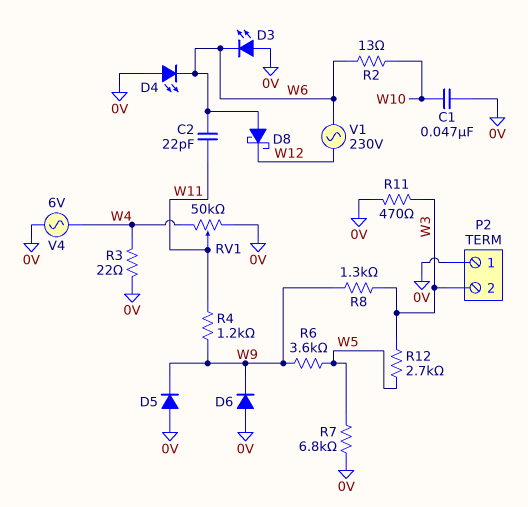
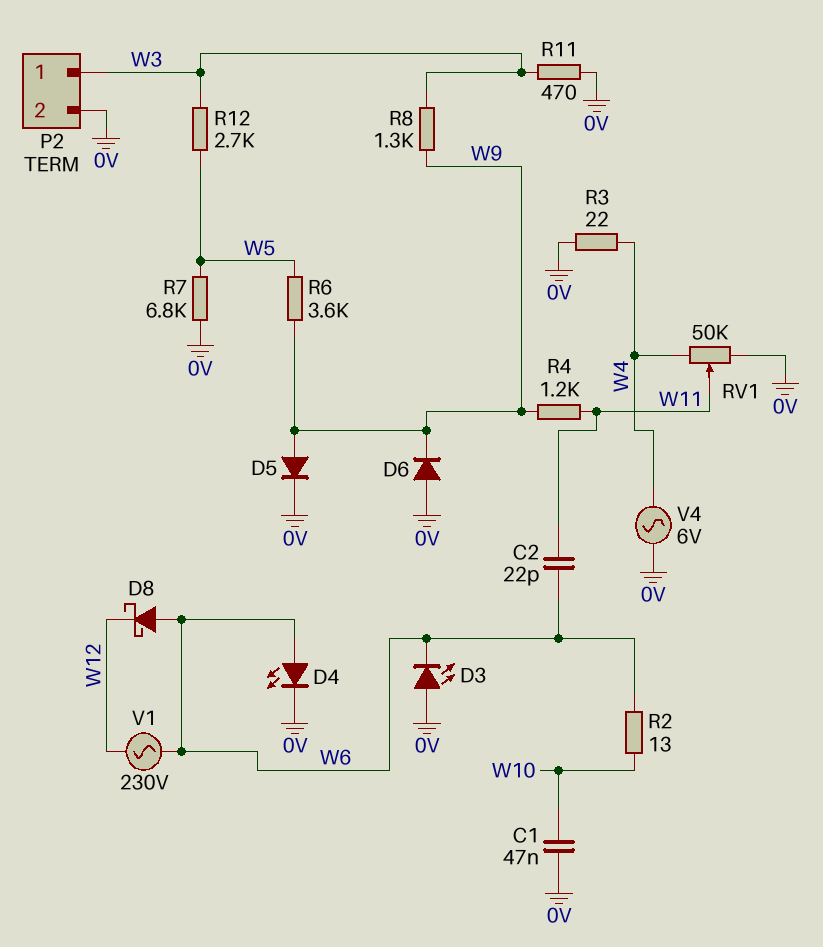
D4: LED (A 0V, K W6) -> LED (A W6, K 0V)
D5: diode (A 0V, K W9) -> diode (A W9, K 0V)
P2 pin 1: 0V -> W3
P2 pin 2: W3 -> 0V

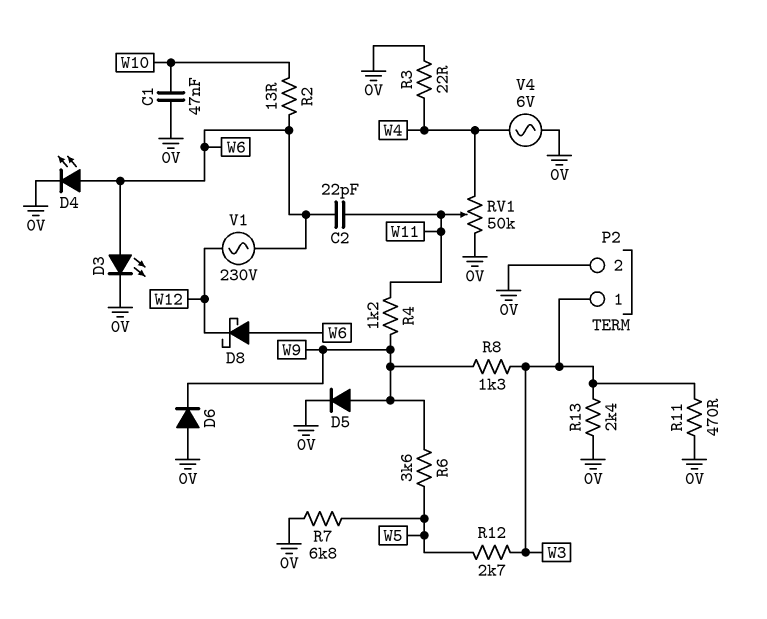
D3: LED (A 0V, K W6) -> LED (A W6, K 0V)
R13: none -> 2.4k (0V, W3)

